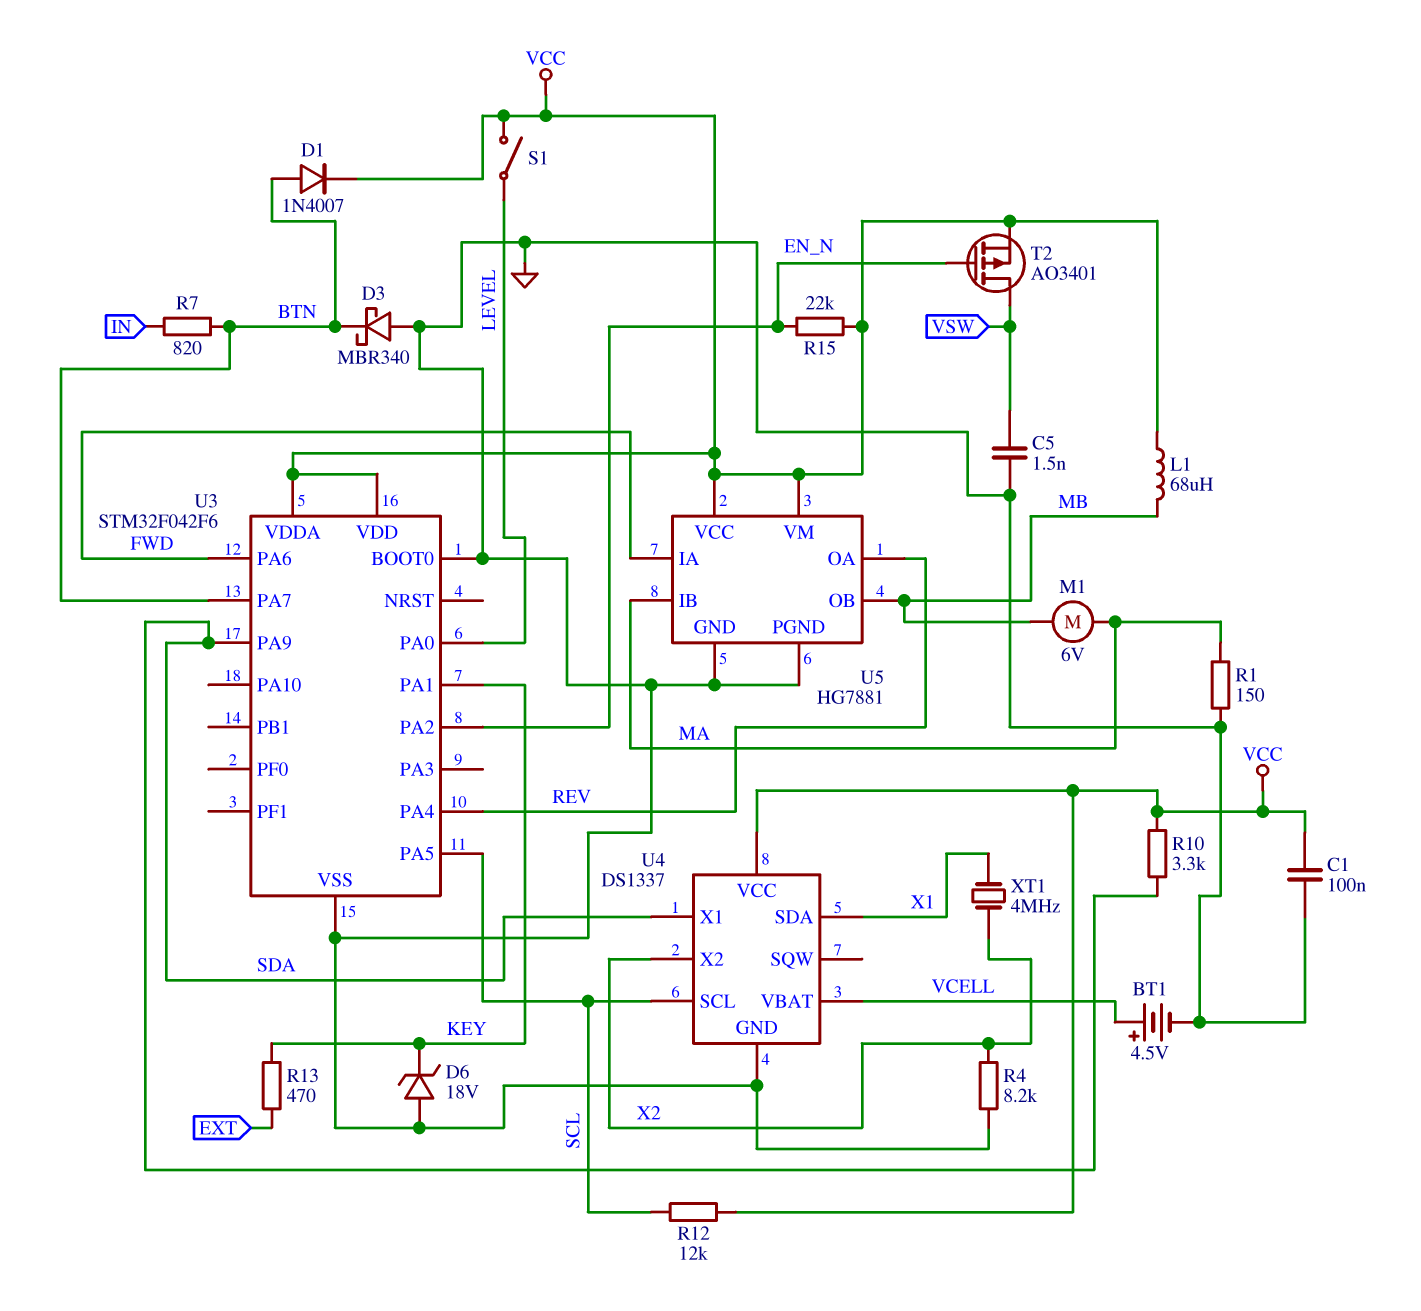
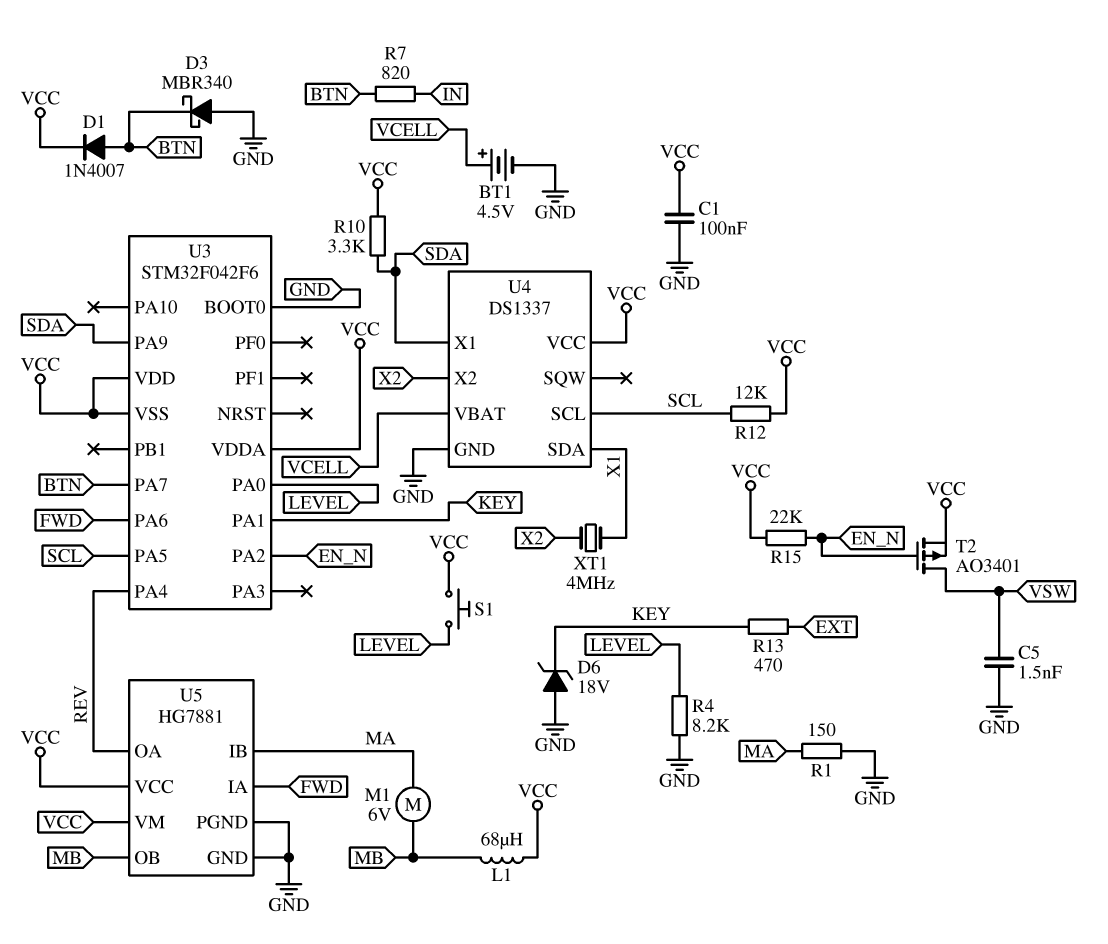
R4: 8.2k (GND, X2) -> 8.2k (GND, LEVEL)
S1: switch (LEVEL, VCC) -> button (LEVEL, VCC)
U3 pin VSS: GND -> VCC

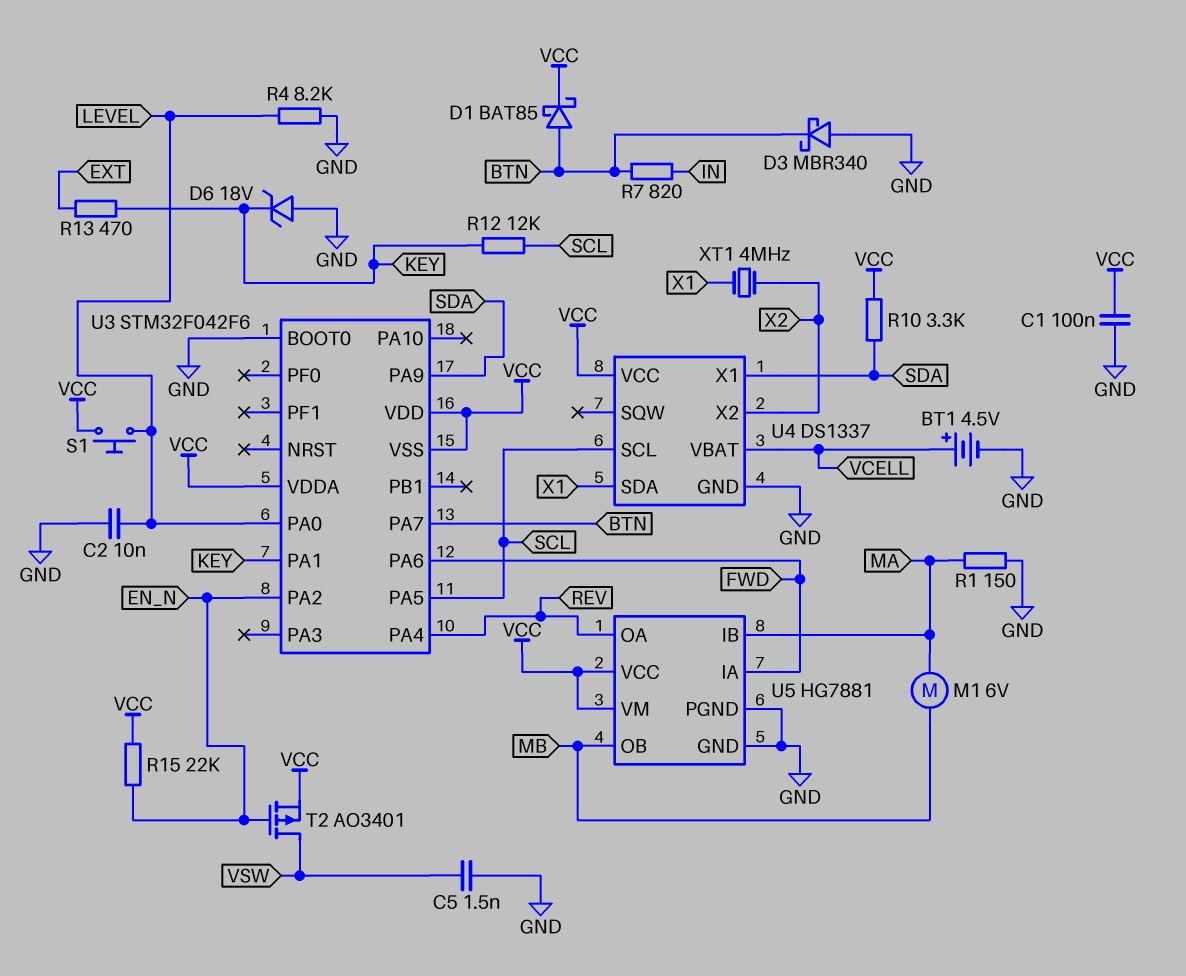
C2: none -> 10nF (GND, LEVEL)
D1: diode 1N4007 (A BTN, K VCC) -> schottky BAT85 (A BTN, K VCC)
L1: 68uH (MB, VCC) -> none
R12: 12k (SCL, VCC) -> 12k (KEY, SCL)

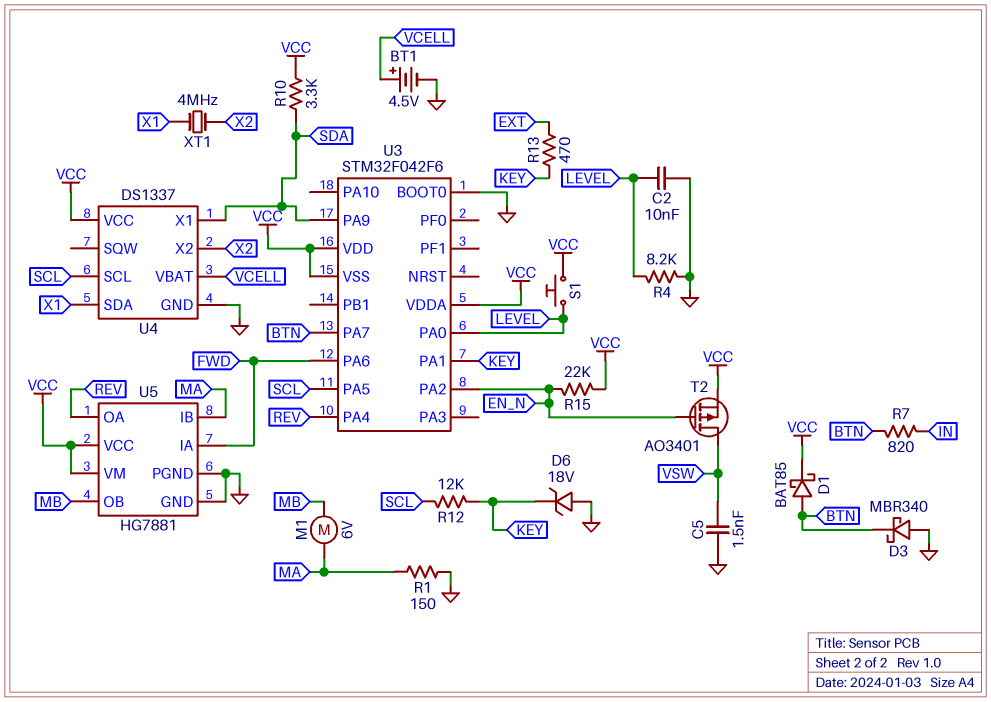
C1: 100nF (GND, VCC) -> none

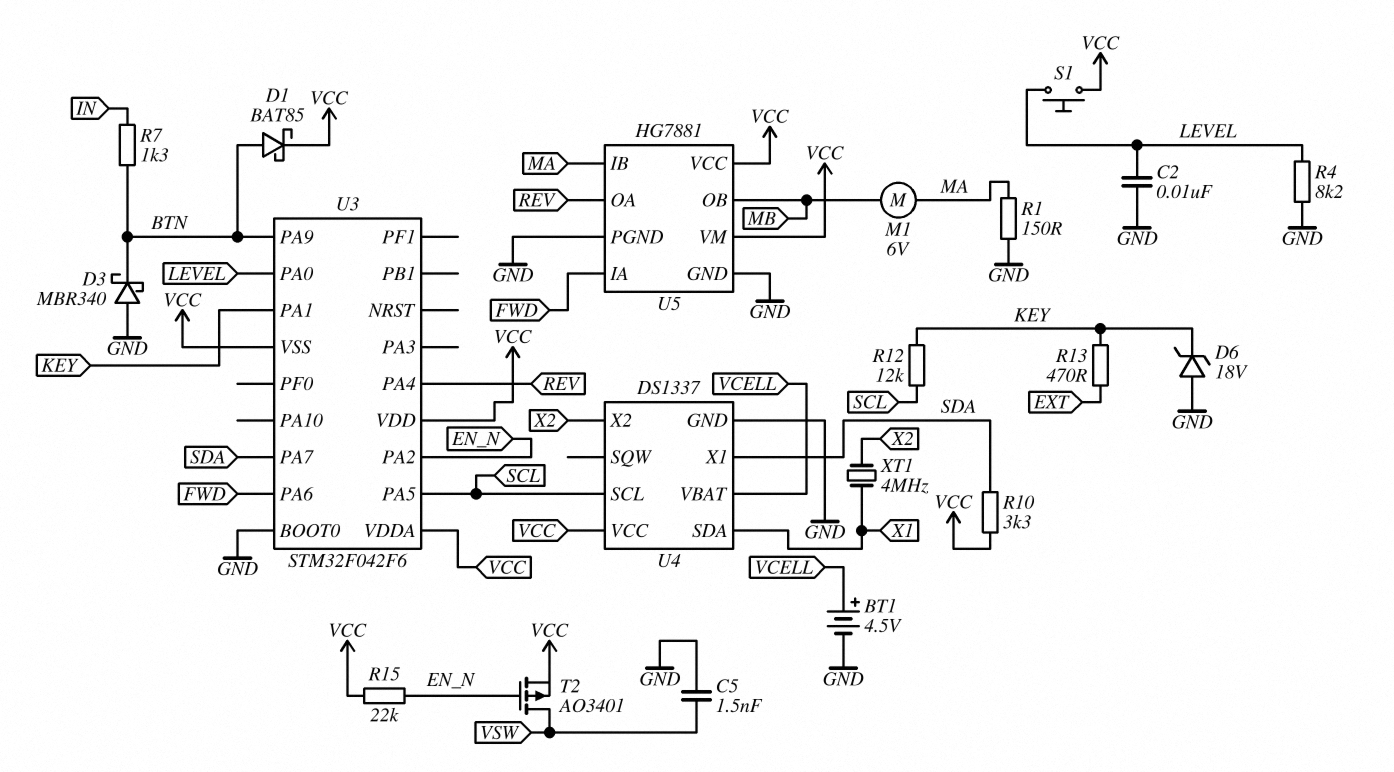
R7: 820 (BTN, IN) -> 1.3k (BTN, IN)
U3 pin PA7: BTN -> SDA
U3 pin PA9: SDA -> BTN

